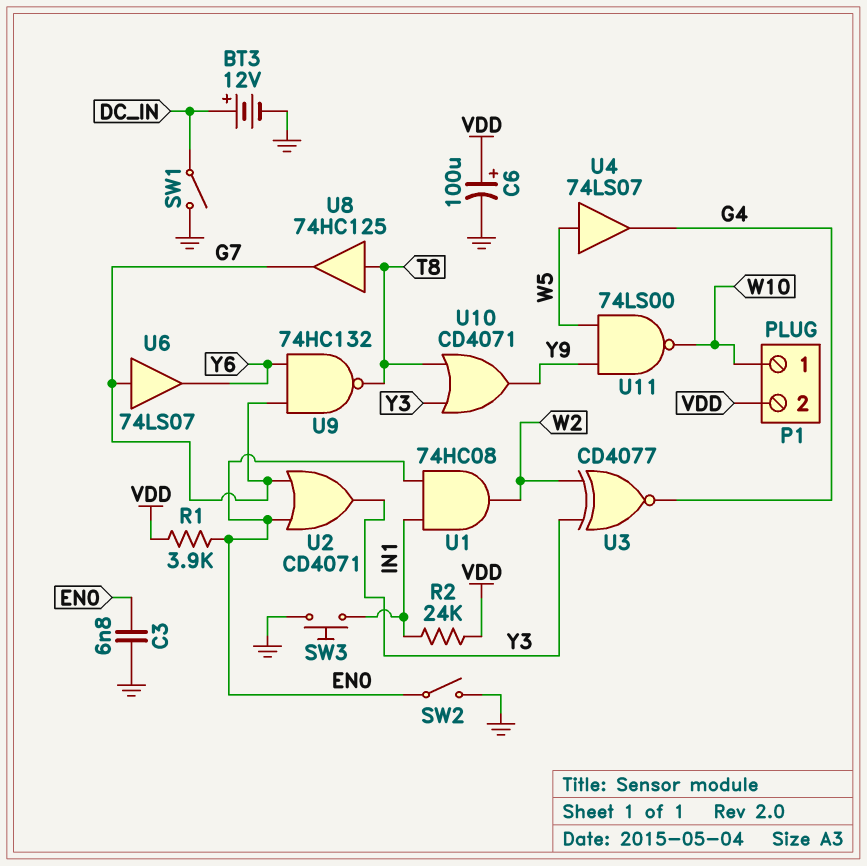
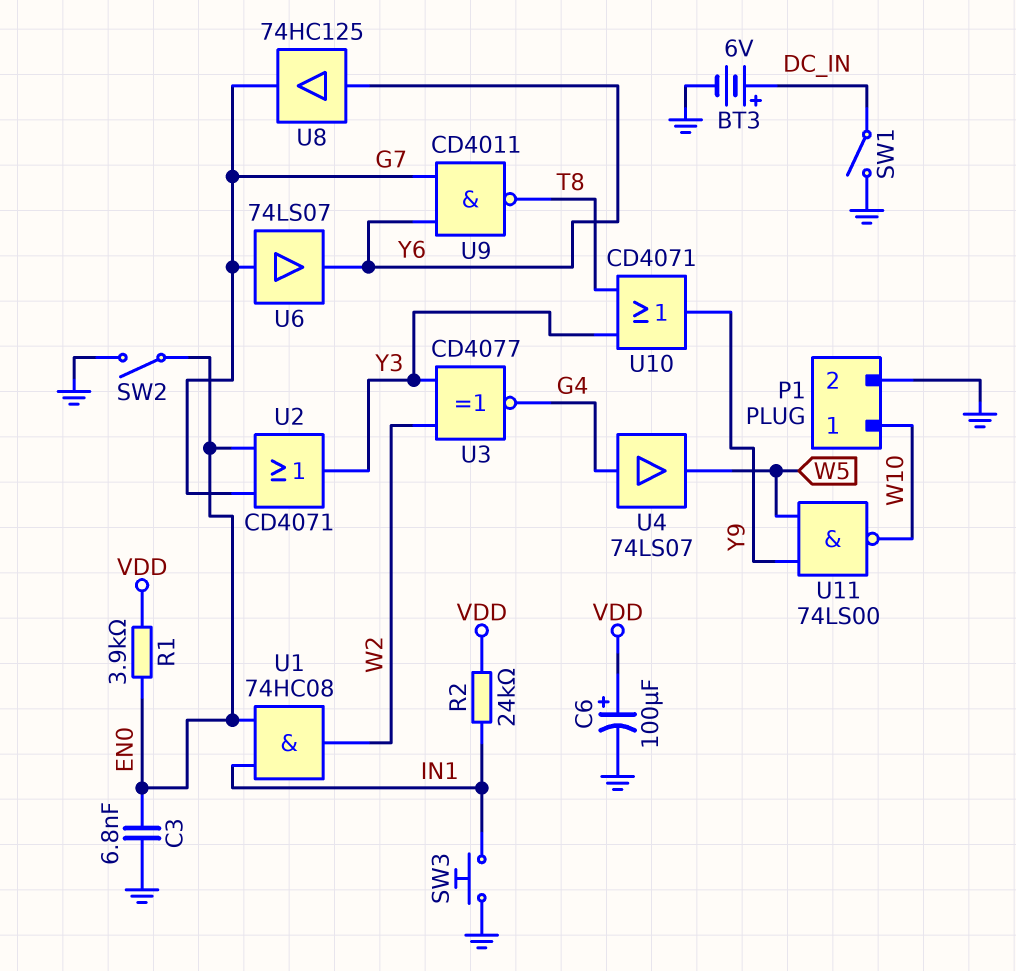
BT3: 12V (plus DC_IN, minus GND) -> 6V (plus DC_IN, minus GND)
P1 pin 2: VDD -> GND
U4: buffer 74LS07 (in W5, out G4) -> buffer 74LS07 (in G4, out W5)
U8: buffer 74HC125 (in T8, out G7) -> buffer 74HC125 (in Y6, out G7)
U9: NAND 74HC132 (in G7, in Y6, out T8) -> NAND CD4011 (in G7, in Y6, out T8)

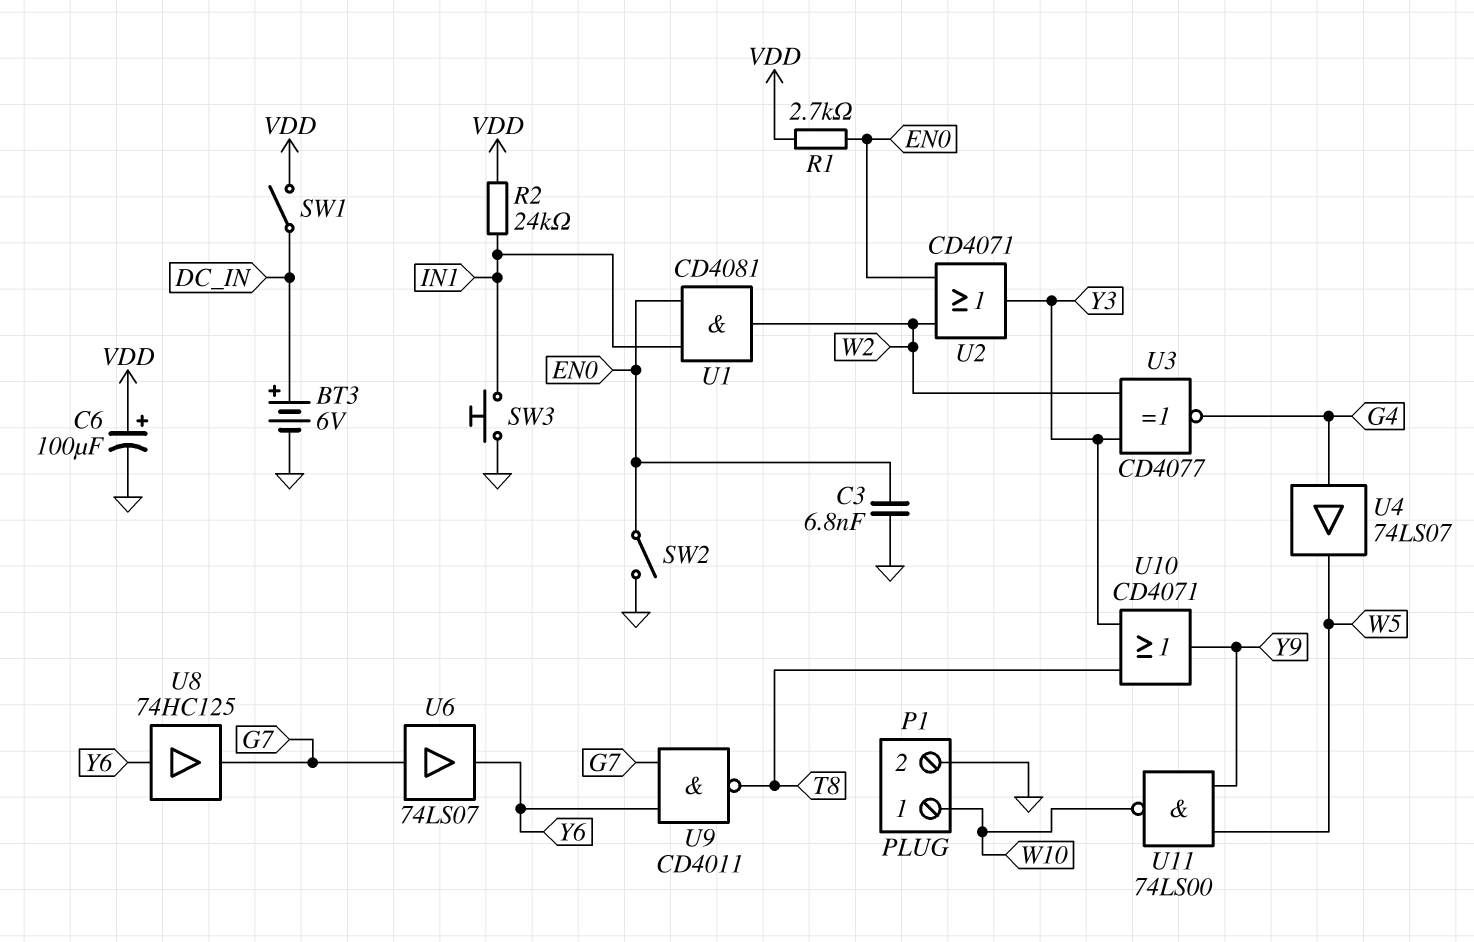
R1: 3.9k (EN0, VDD) -> 2.7k (EN0, VDD)
SW1: switch (DC_IN, GND) -> switch (DC_IN, VDD)
U1: AND 74HC08 (in EN0, in IN1, out W2) -> AND CD4081 (in EN0, in IN1, out W2)
U2: OR CD4071 (in EN0, in G7, out Y3) -> OR CD4071 (in EN0, in W2, out Y3)

